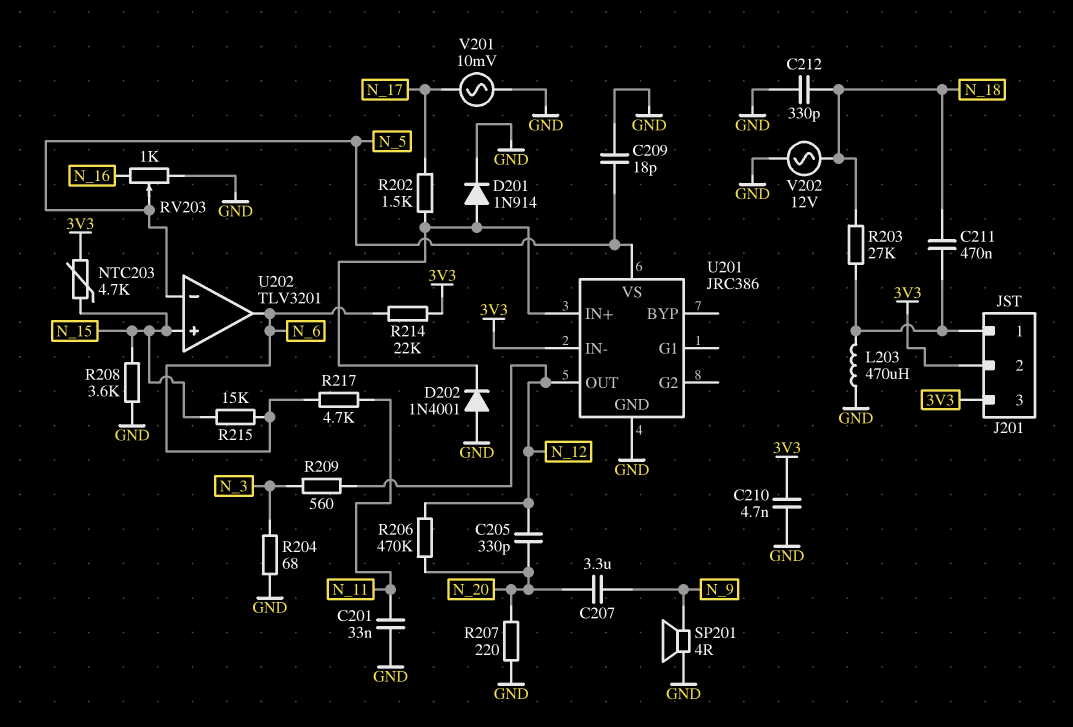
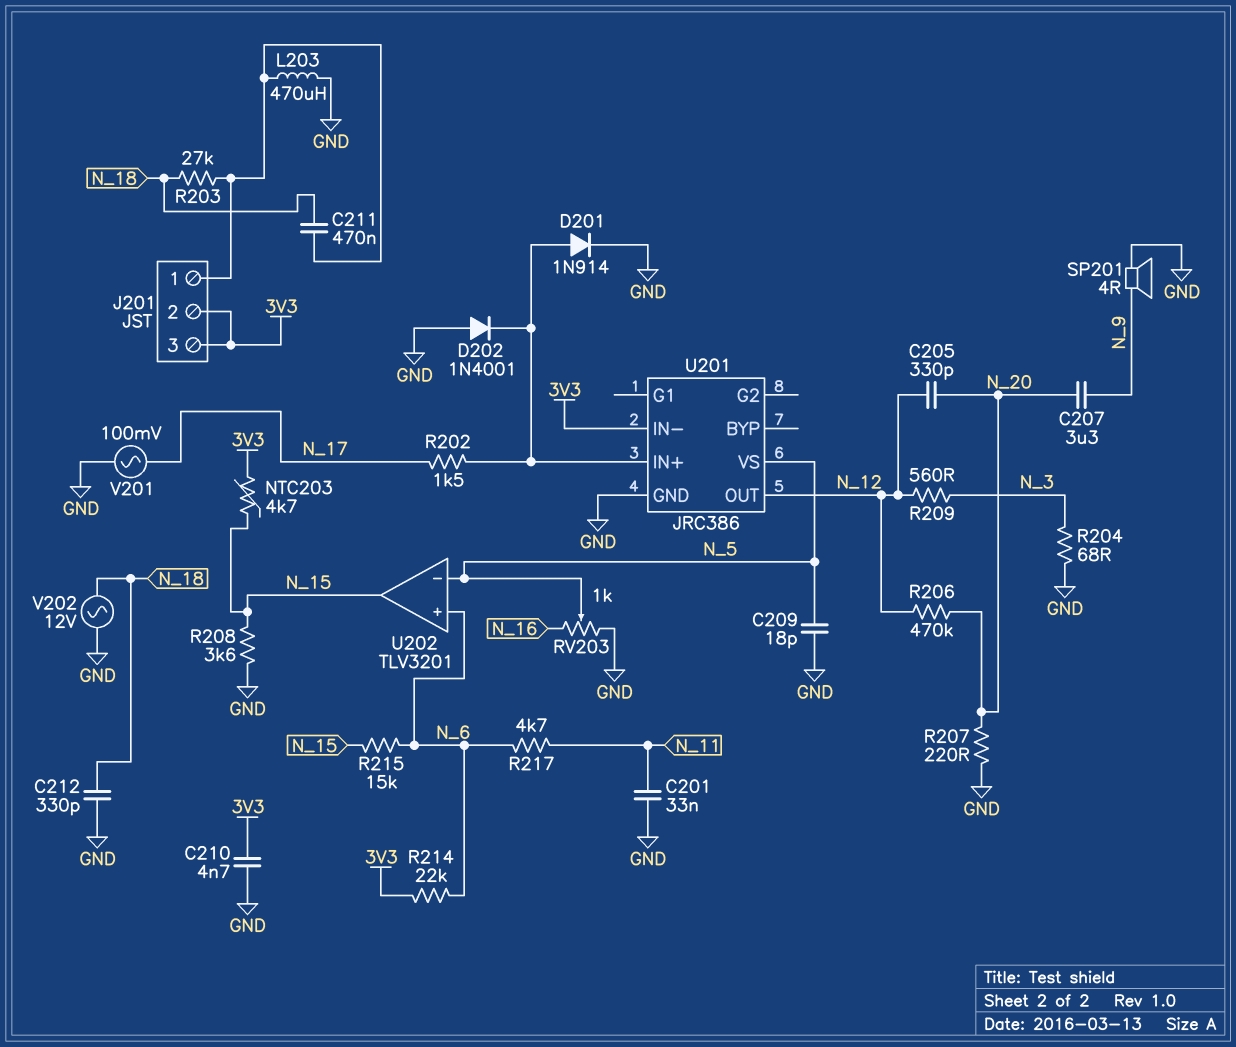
U202 pin in+: N_15 -> N_6
U202 pin out: N_6 -> N_15
V201: AC 10mV (GND, N_17) -> AC 100mV (GND, N_17)

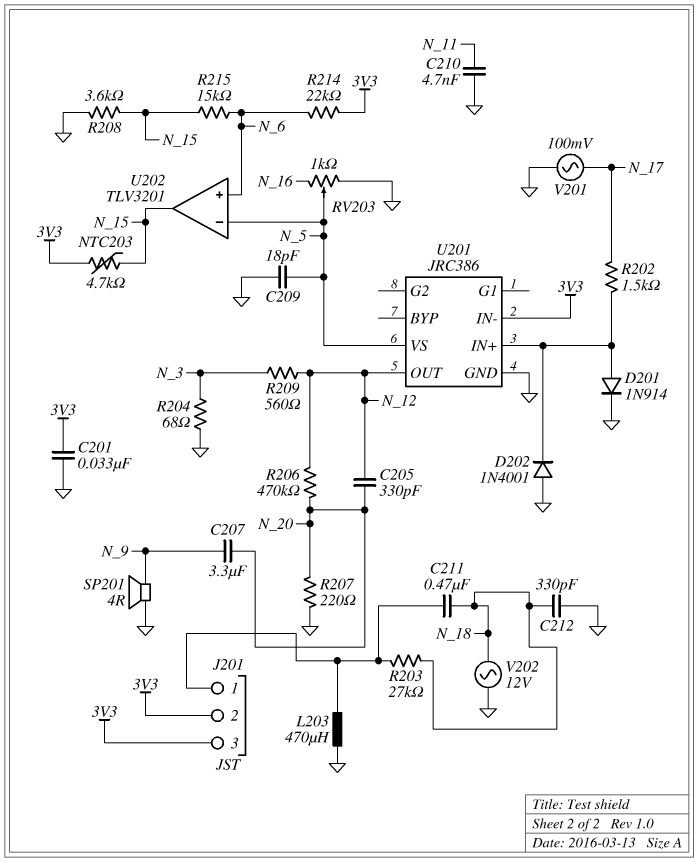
C201: 33nF (GND, N_11) -> 33nF (3V3, GND)
C210: 4.7nF (3V3, GND) -> 4.7nF (GND, N_11)
R217: 4.7k (N_6, N_11) -> none

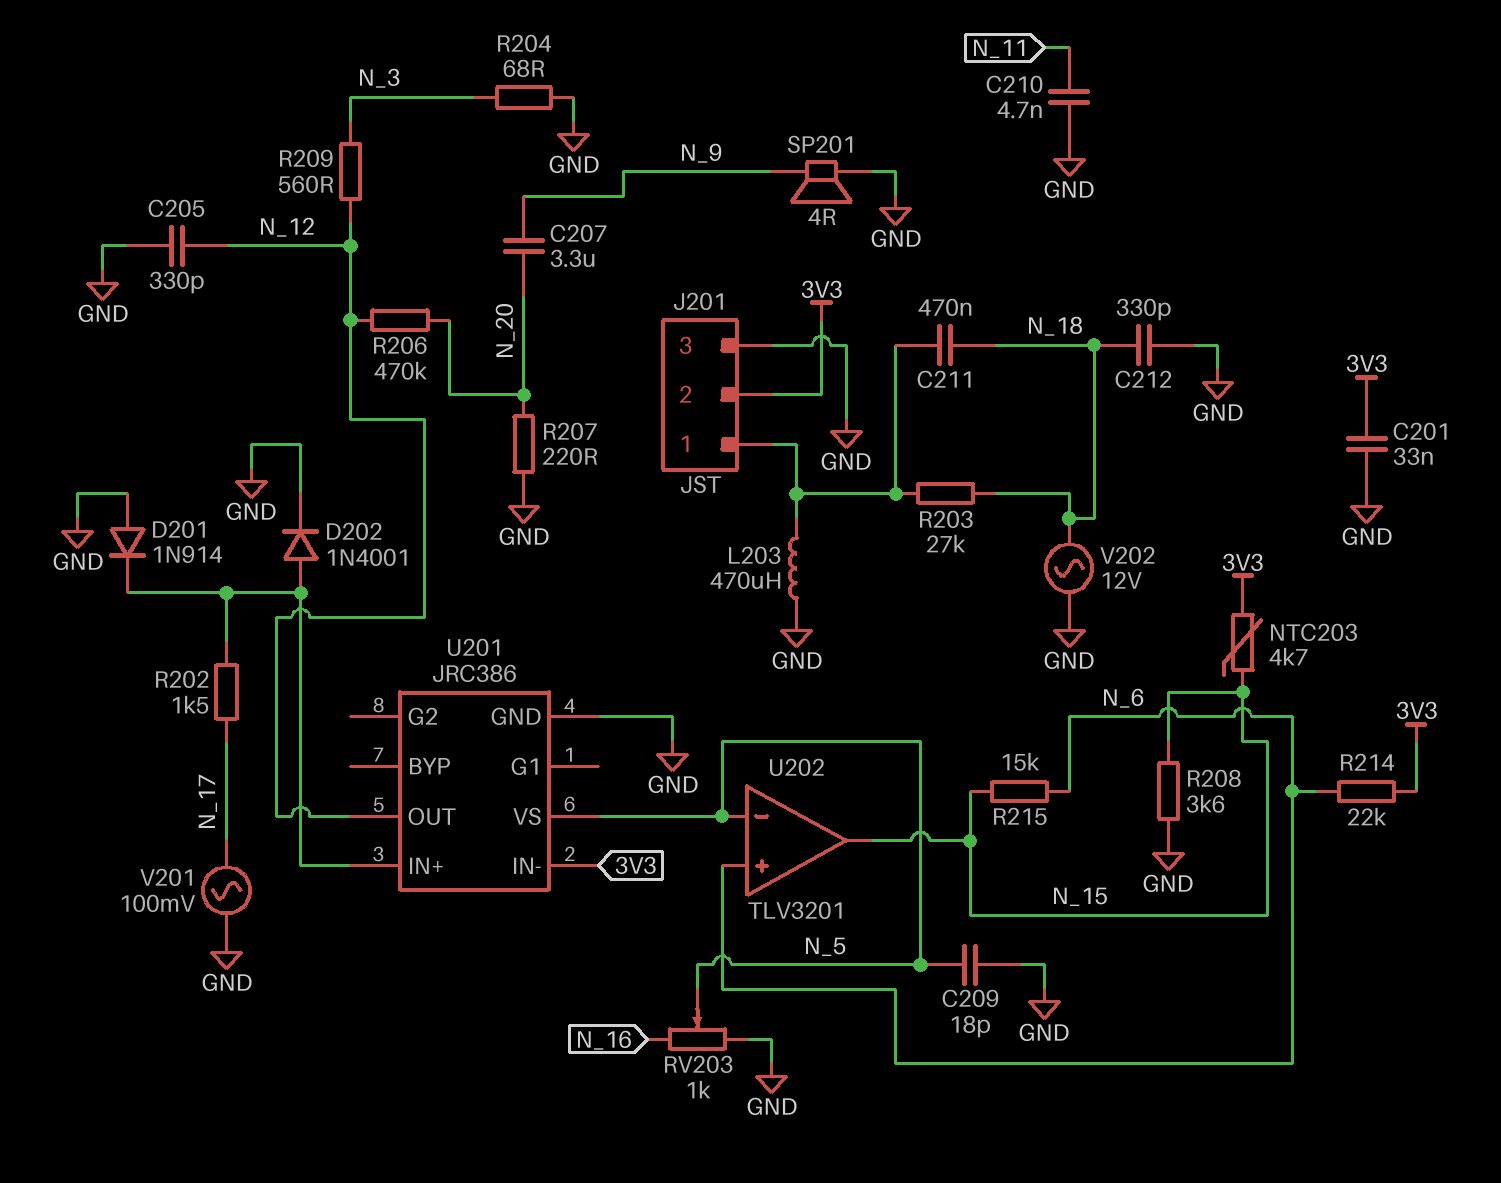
C205: 330pF (N_12, N_20) -> 330pF (GND, N_12)
D201: diode 1N914 (A U201/IN+, K GND) -> diode 1N914 (A GND, K U201/IN+)
D202: diode 1N4001 (A GND, K U201/IN+) -> diode 1N4001 (A U201/IN+, K GND)
J201 pin 3: 3V3 -> GND

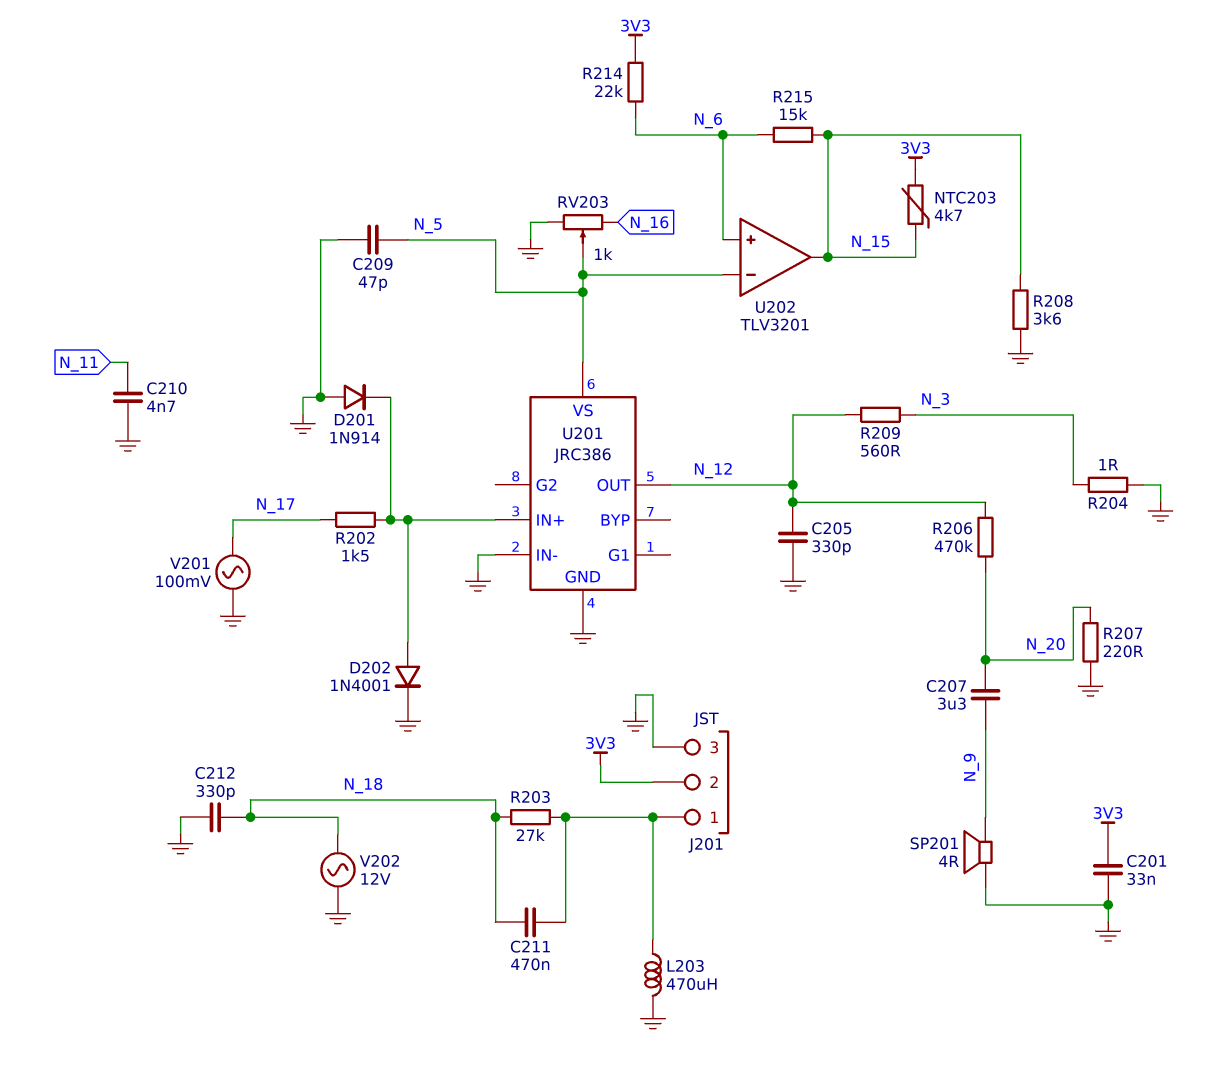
C209: 18pF (GND, N_5) -> 47pF (GND, N_5)
R204: 68 (GND, N_3) -> 1 (GND, N_3)
U201 pin IN-: 3V3 -> GND

